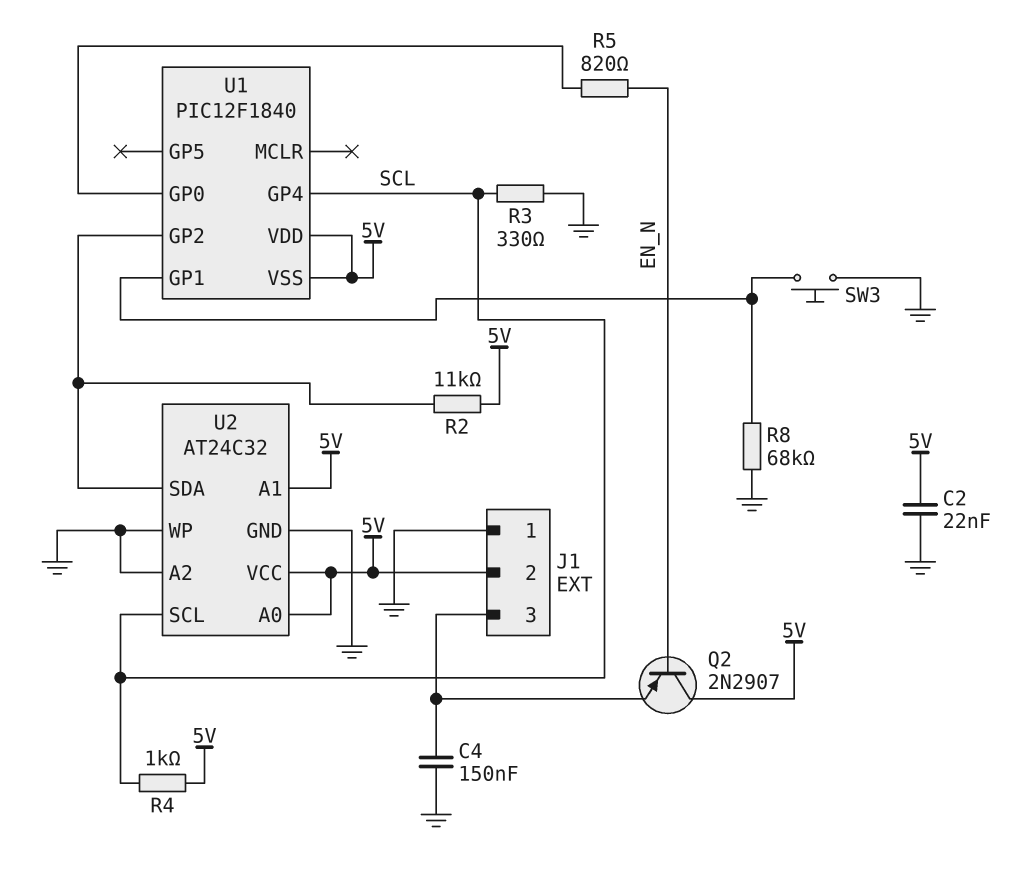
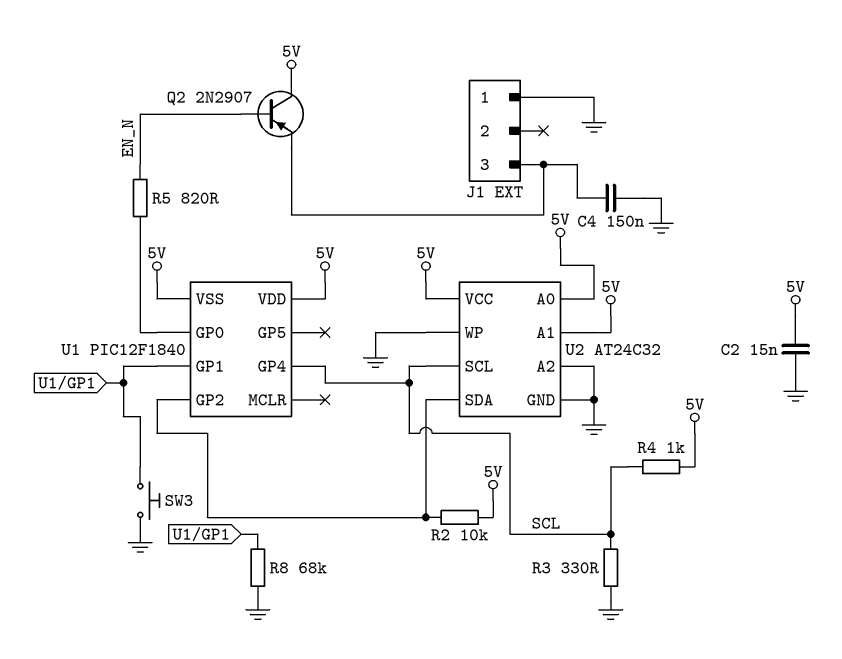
C2: 22nF (5V, GND) -> 15nF (5V, GND)
J1 pin 2: 5V -> none
R2: 11k (5V, U1/GP2) -> 10k (5V, U1/GP2)

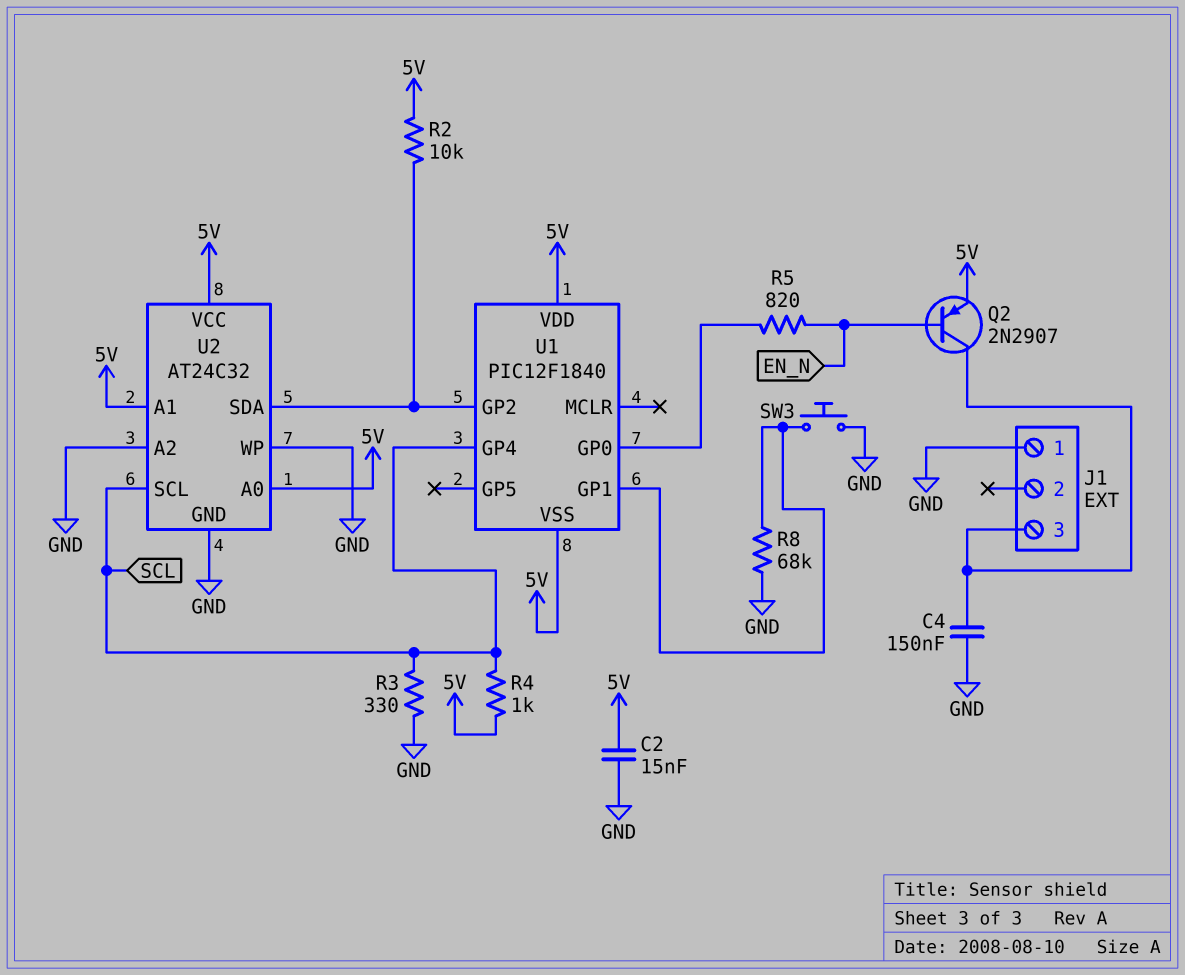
Q2: PNP 2N2907 (B EN_N, C 5V, E J1/3) -> PNP 2N2907 (B EN_N, C J1/3, E 5V)

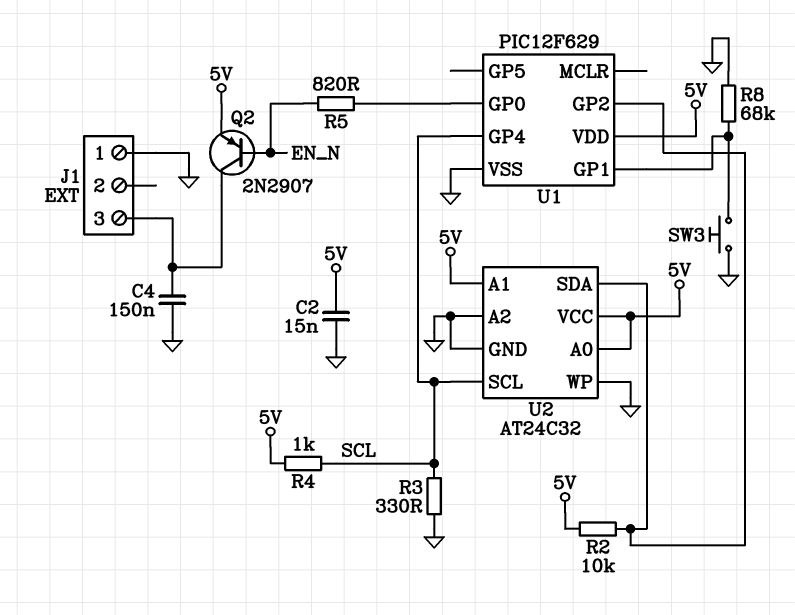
U1: PIC12F1840 -> PIC12F629
U1 pin VSS: 5V -> GND

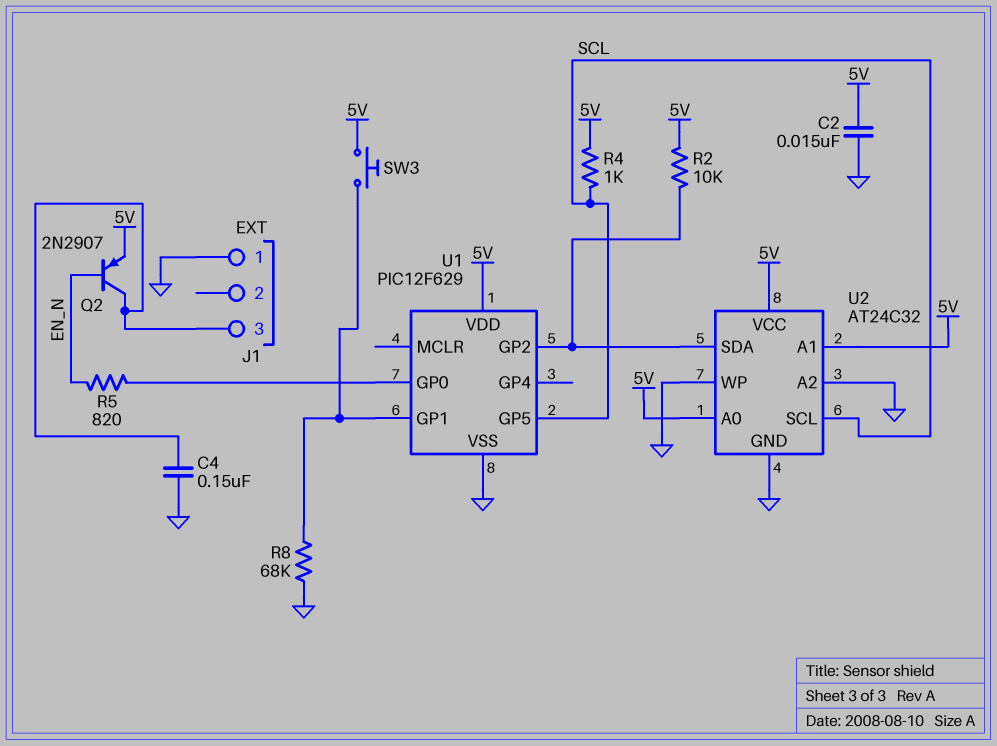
R3: 330 (GND, SCL) -> none
SW3: button (GND, U1/GP1) -> button (5V, U1/GP1)
U1 pin GP4: SCL -> none
U1 pin GP5: none -> SCL

